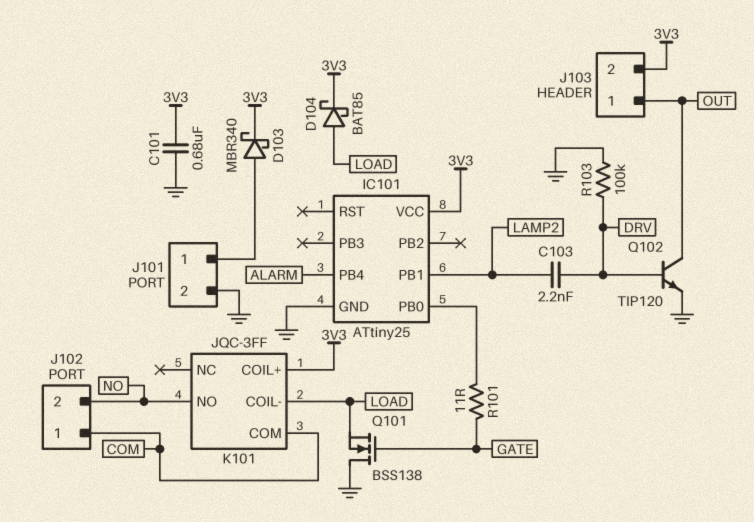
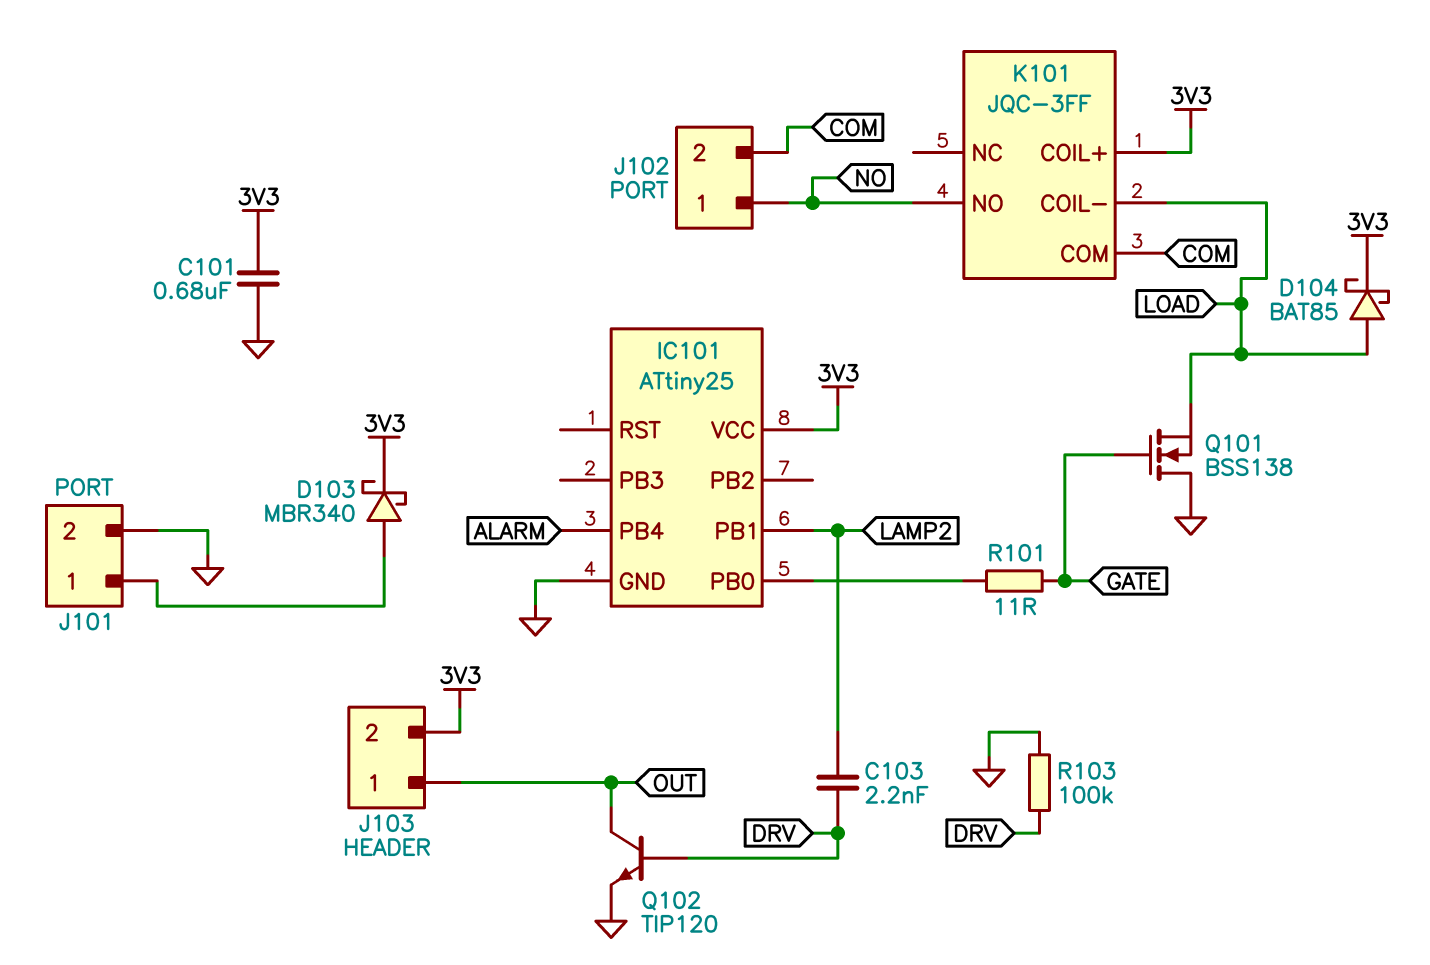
J102 pin 1: COM -> NO
J102 pin 2: NO -> COM

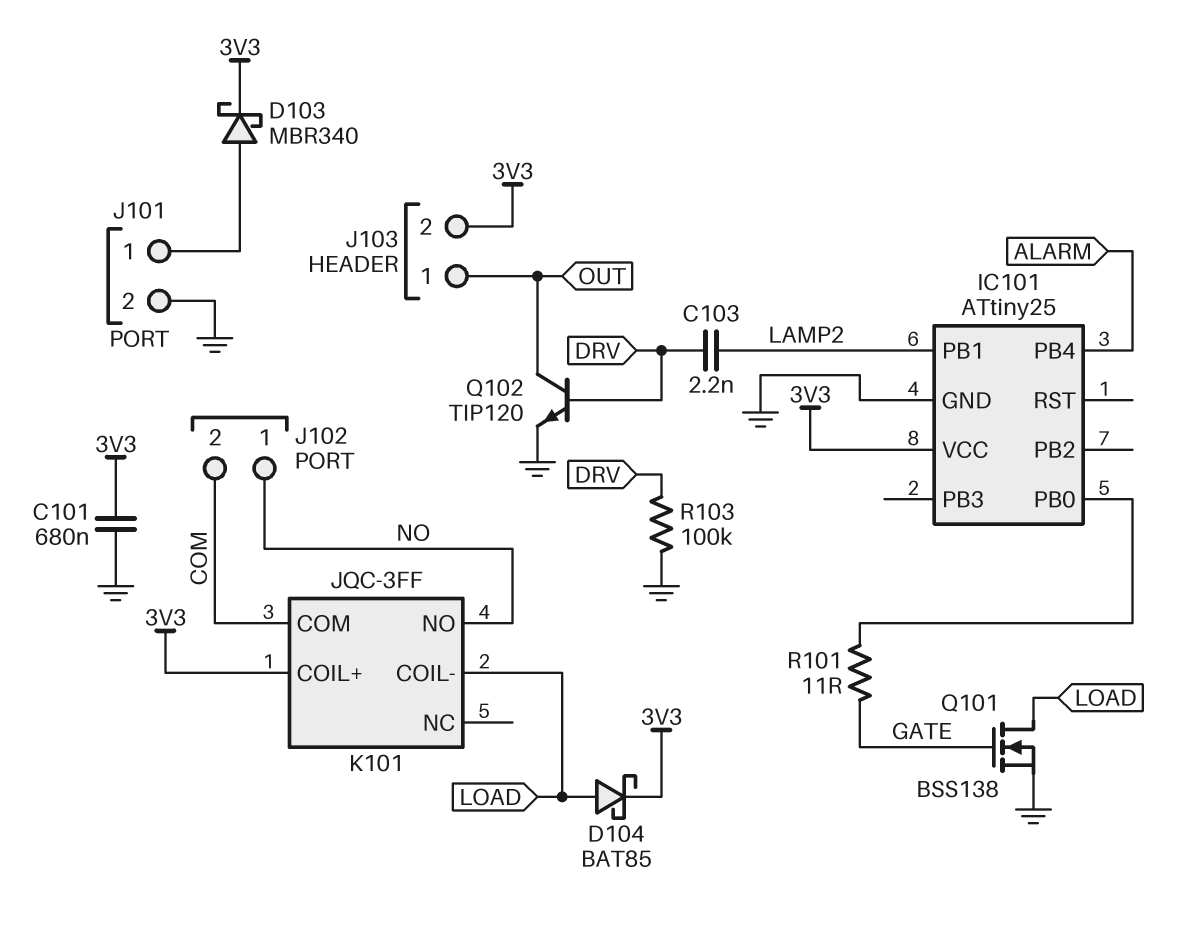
Q101: NMOS BSS138 (G GATE, D GND, S LOAD) -> NMOS BSS138 (G GATE, D LOAD, S GND)

